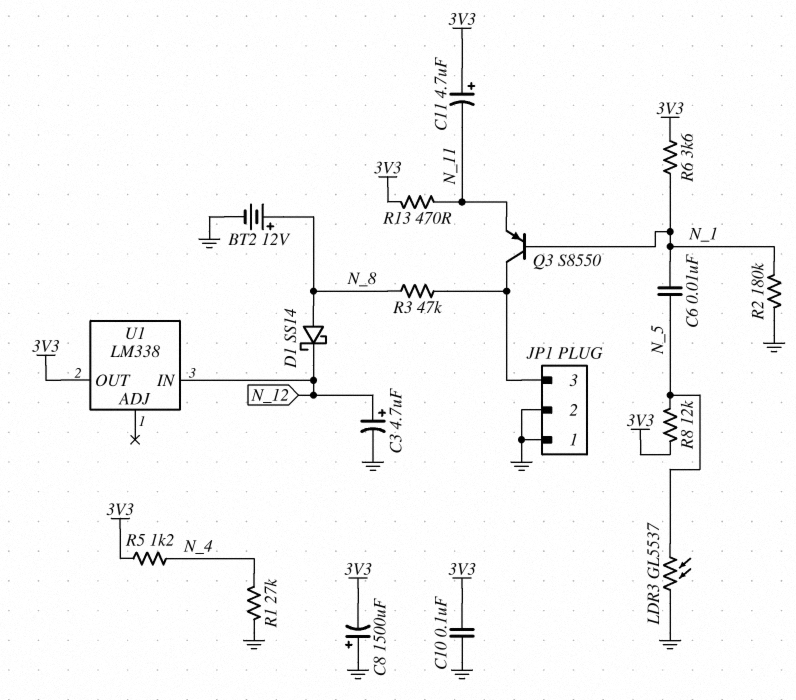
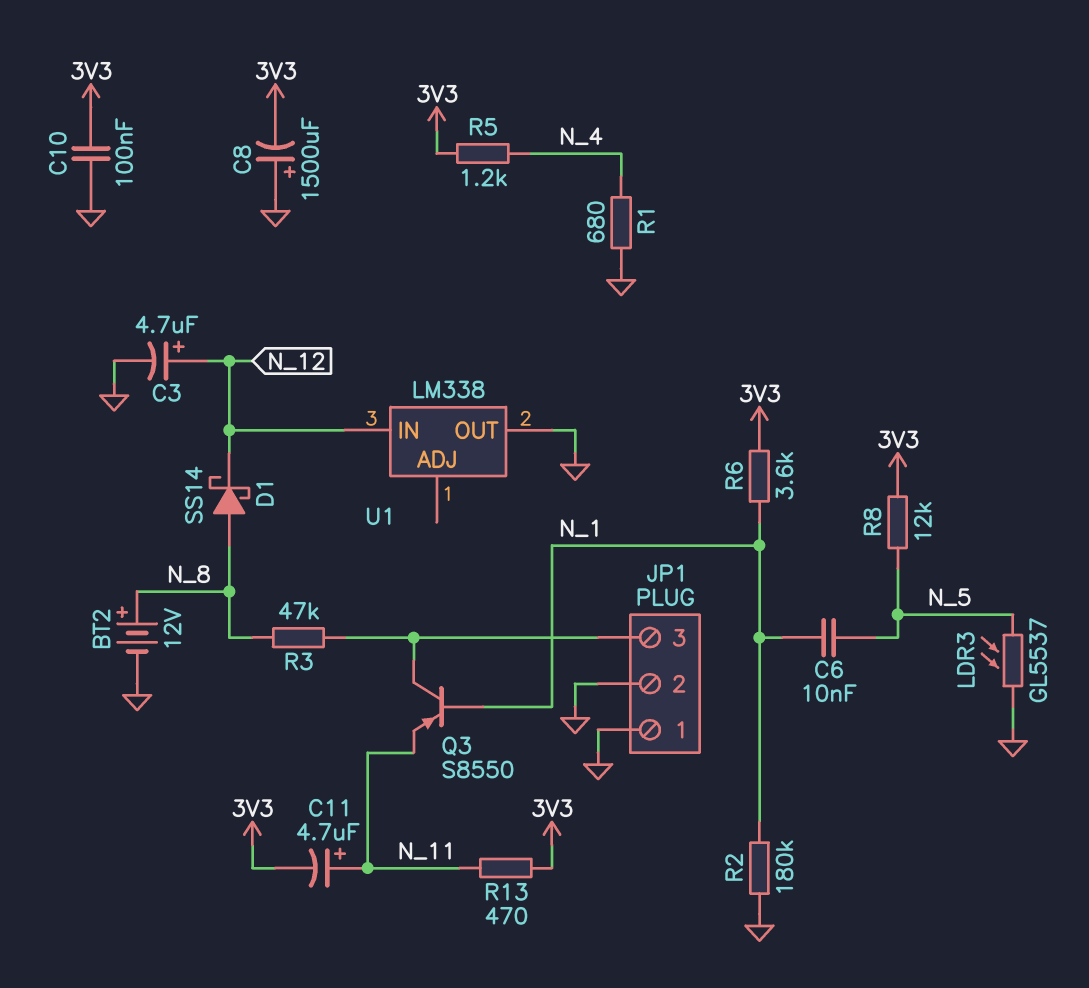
C11: 4.7uF (plus 3V3, minus N_11) -> 4.7uF (plus N_11, minus 3V3)
R1: 27k (GND, N_4) -> 680 (GND, N_4)
U1 pin OUT: 3V3 -> GND

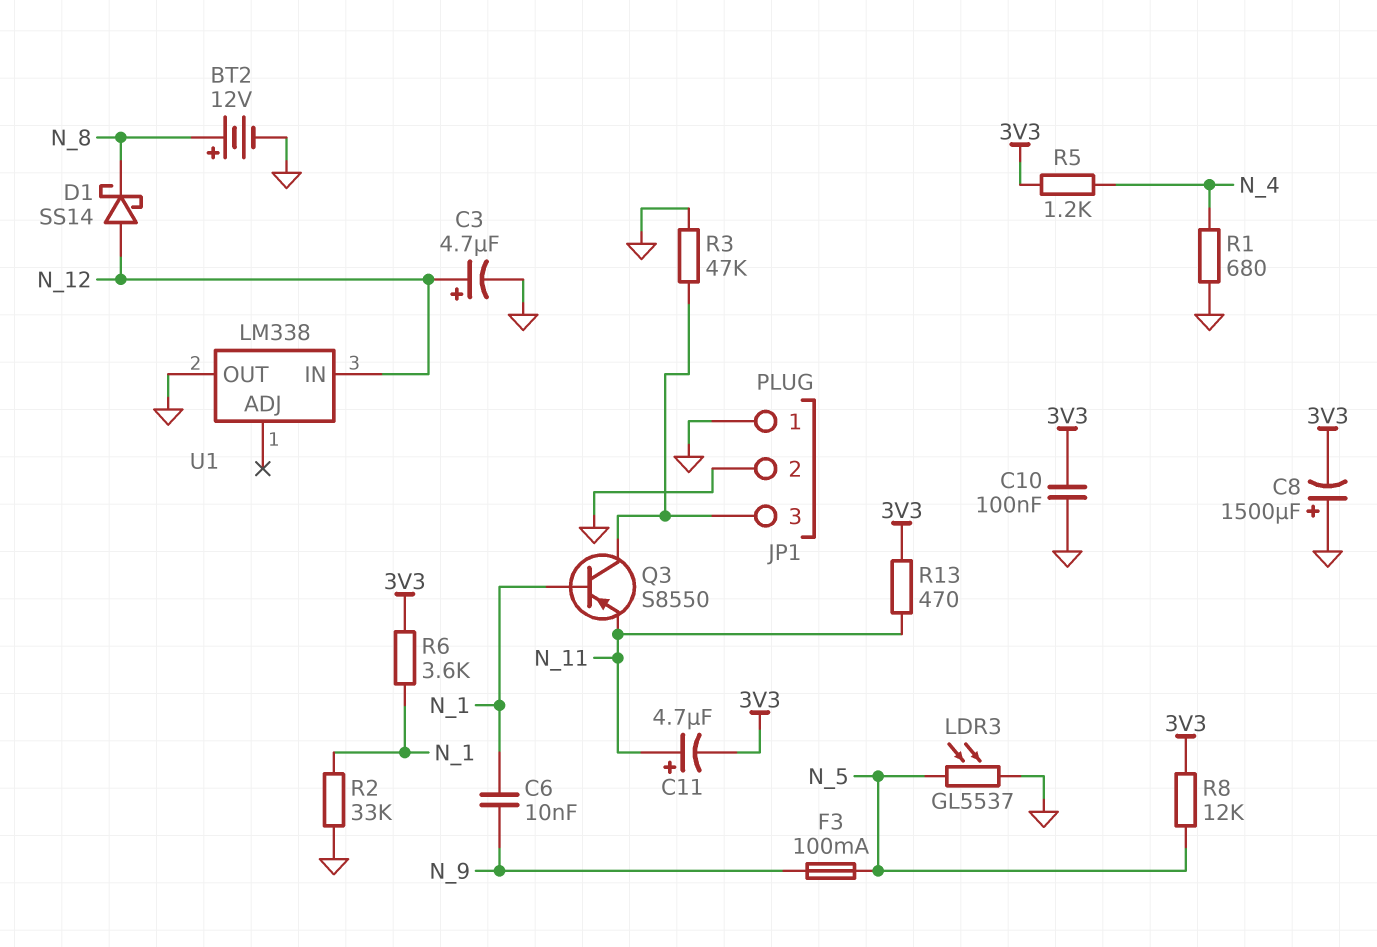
C6: 10nF (N_1, N_5) -> 10nF (N_1, N_9)
D1: schottky SS14 (A N_8, K N_12) -> schottky SS14 (A N_12, K N_8)
F3: none -> 100mA (N_5, N_9)
R2: 180k (GND, N_1) -> 33k (GND, N_1)
R3: 47k (JP1/3, N_8) -> 47k (GND, JP1/3)

